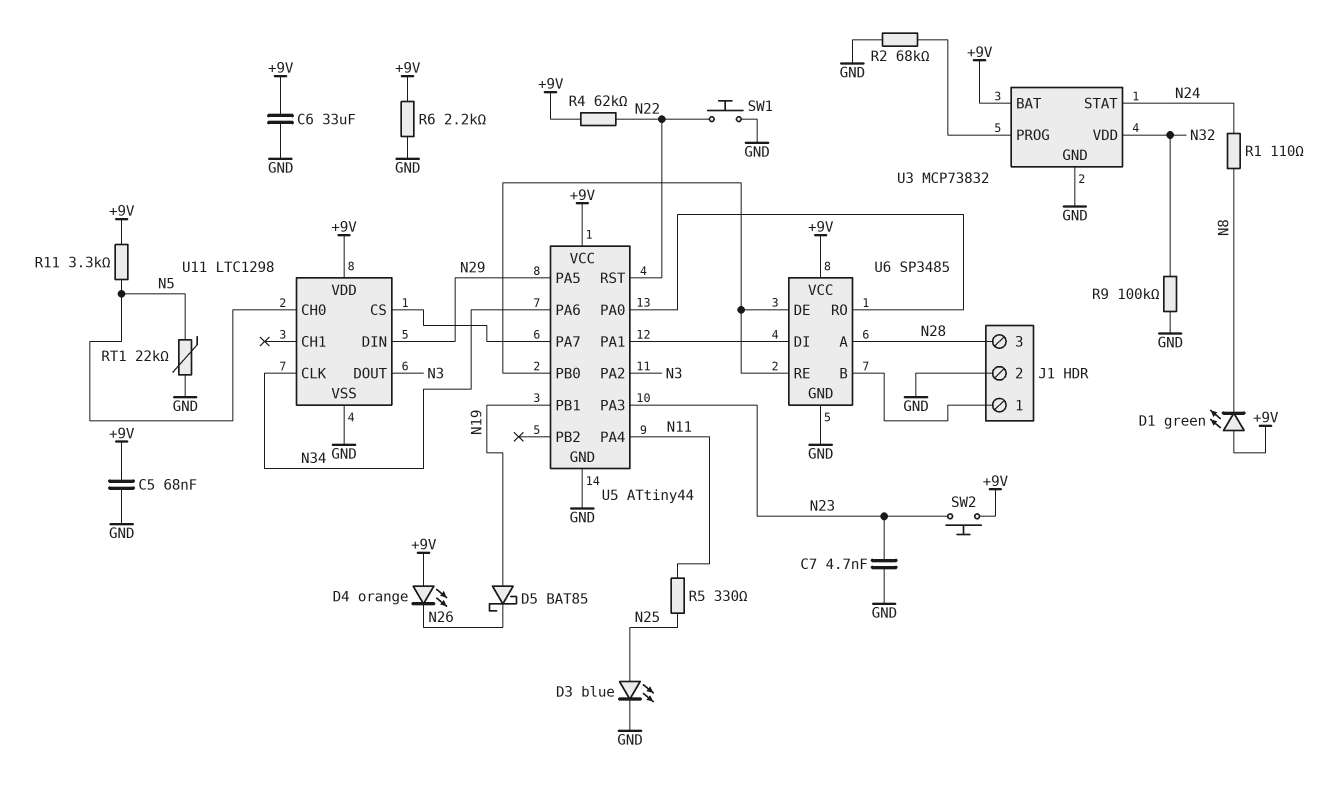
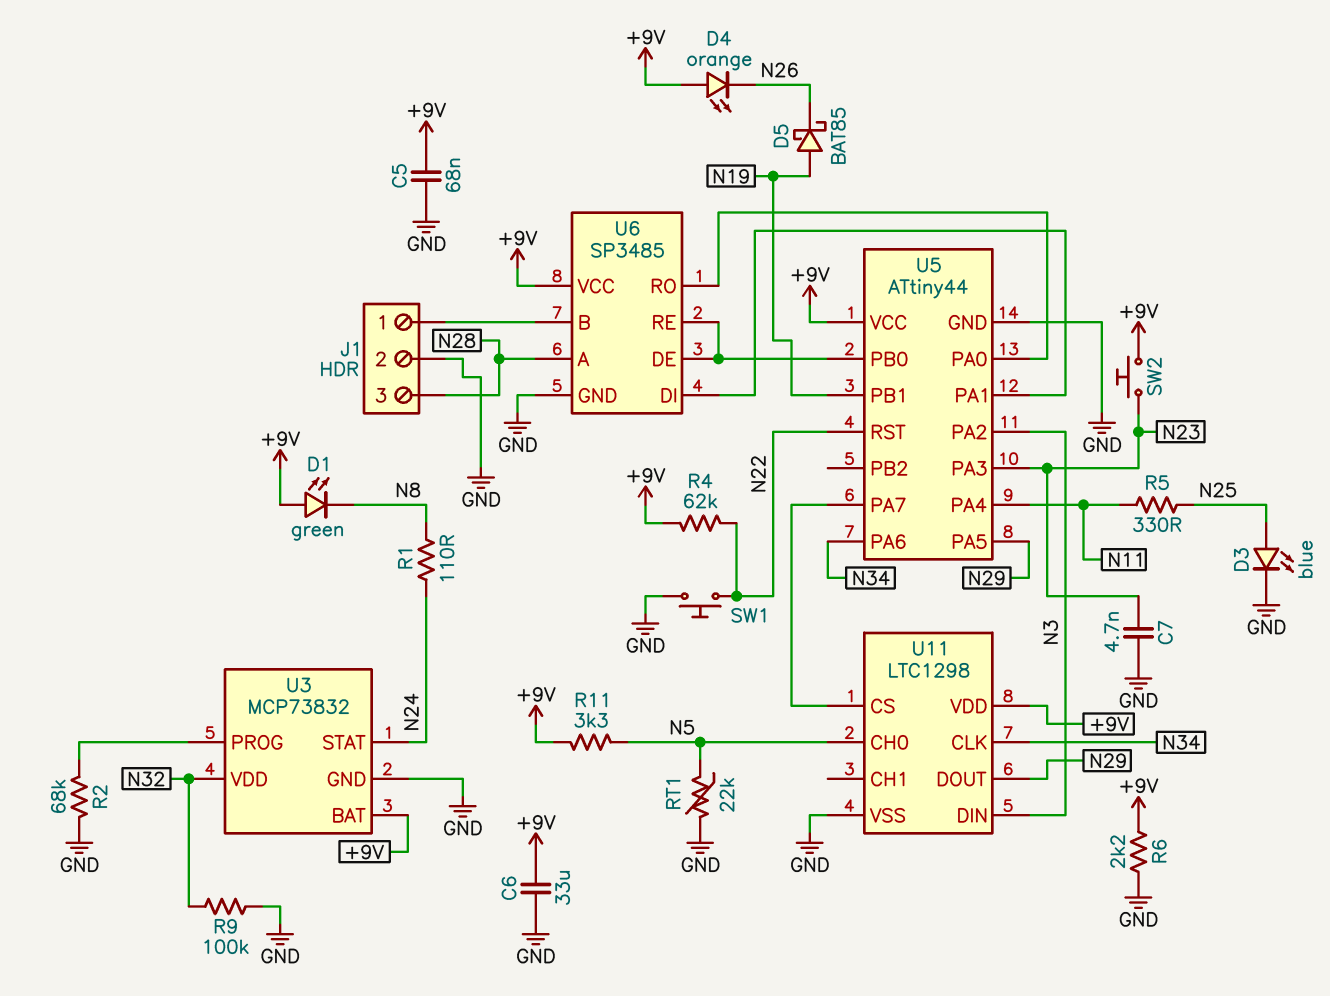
U11 pin DIN: N29 -> N3
U11 pin DOUT: N3 -> N29

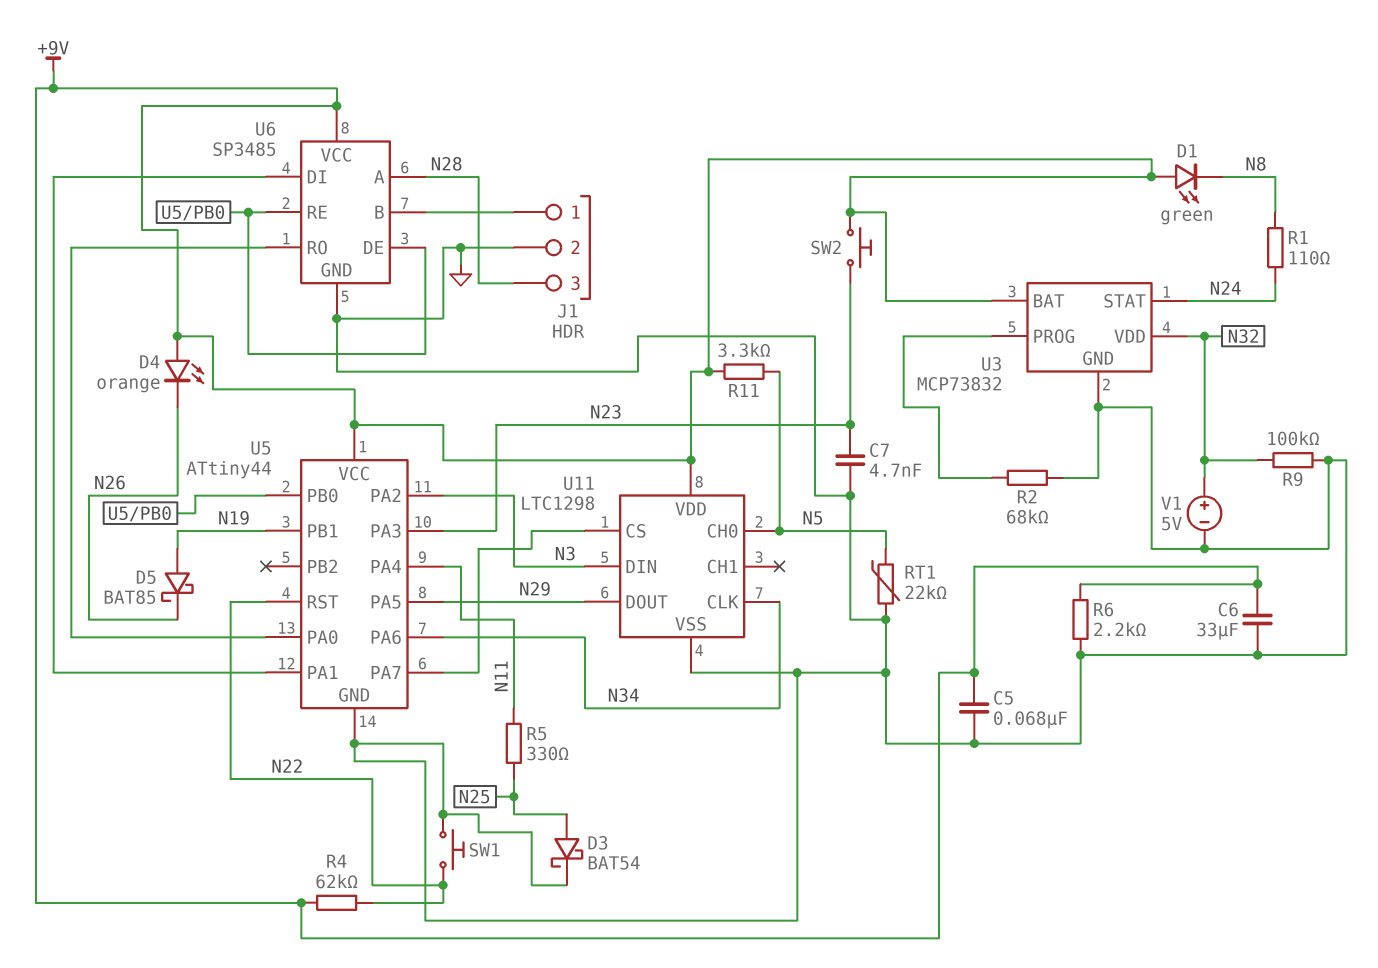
D3: LED blue (A N25, K GND) -> schottky BAT54 (A N25, K GND)
V1: none -> 5V (plus N32, minus GND)

